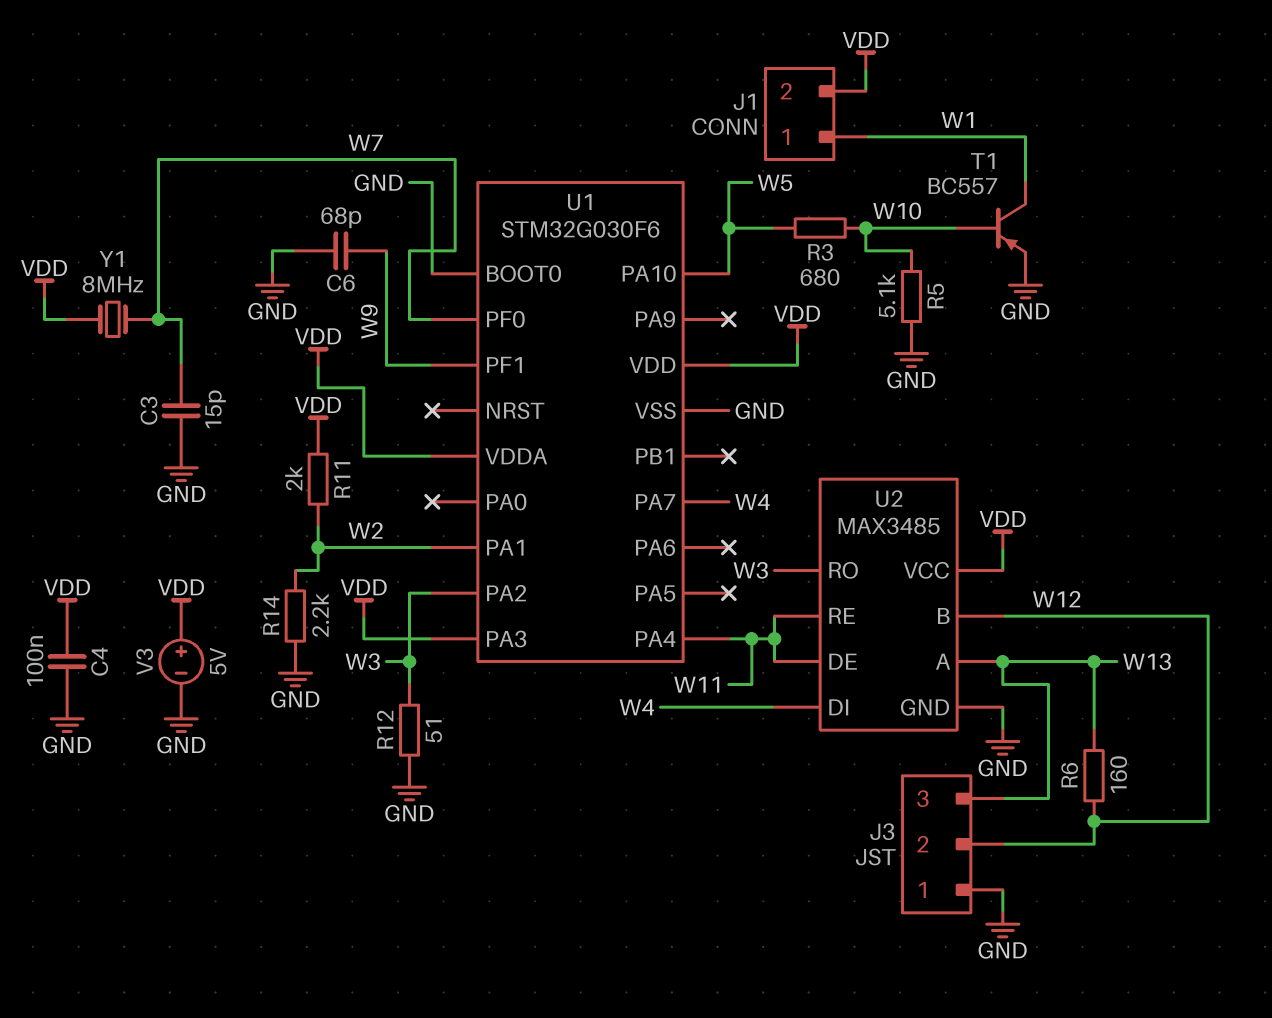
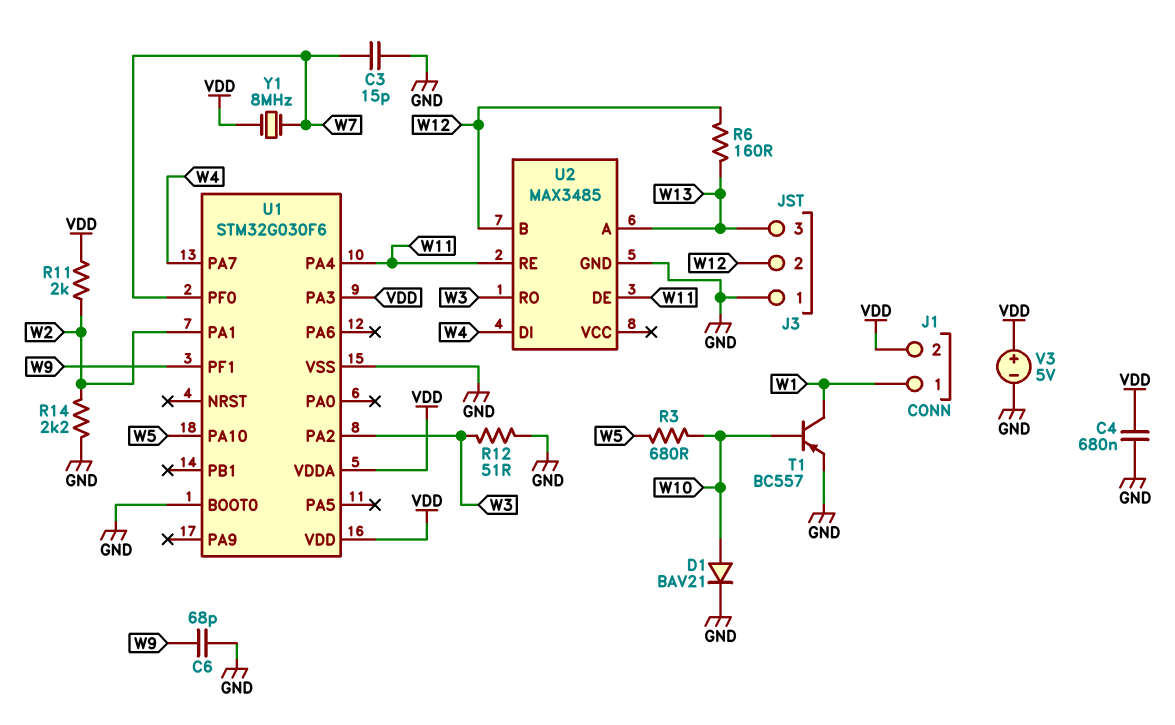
C4: 100nF (GND, VDD) -> 680nF (GND, VDD)
D1: none -> diode BAV21 (A W10, K GND)
R5: 5.1k (GND, W10) -> none
U2 pin VCC: VDD -> none

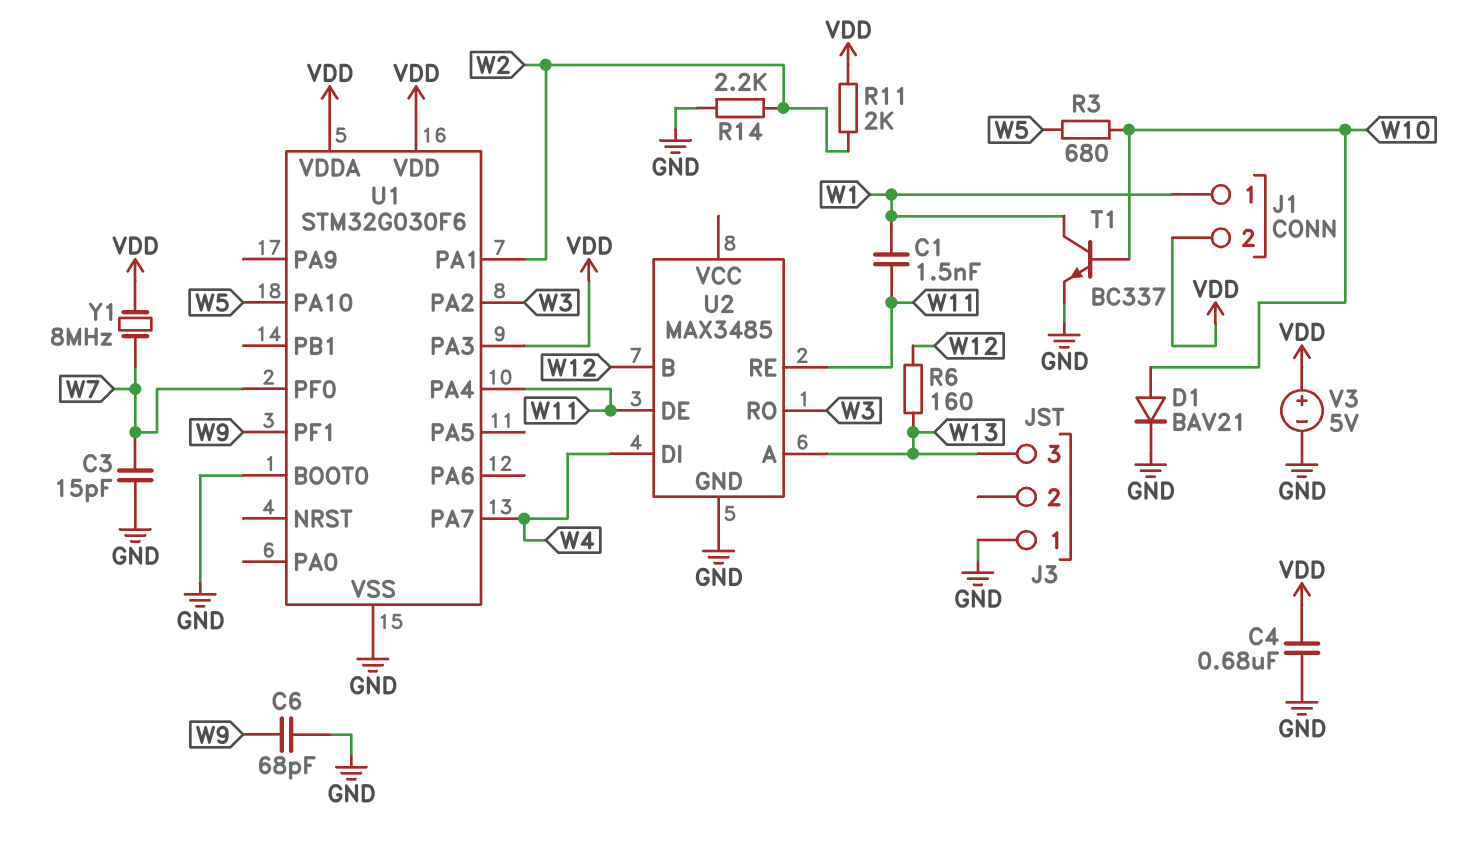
C1: none -> 1.5nF (W1, W11)
J3 pin 2: W12 -> none
R12: 51 (GND, W3) -> none
T1: PNP BC557 (B W10, C W1, E GND) -> NPN BC337 (B W10, C W1, E GND)

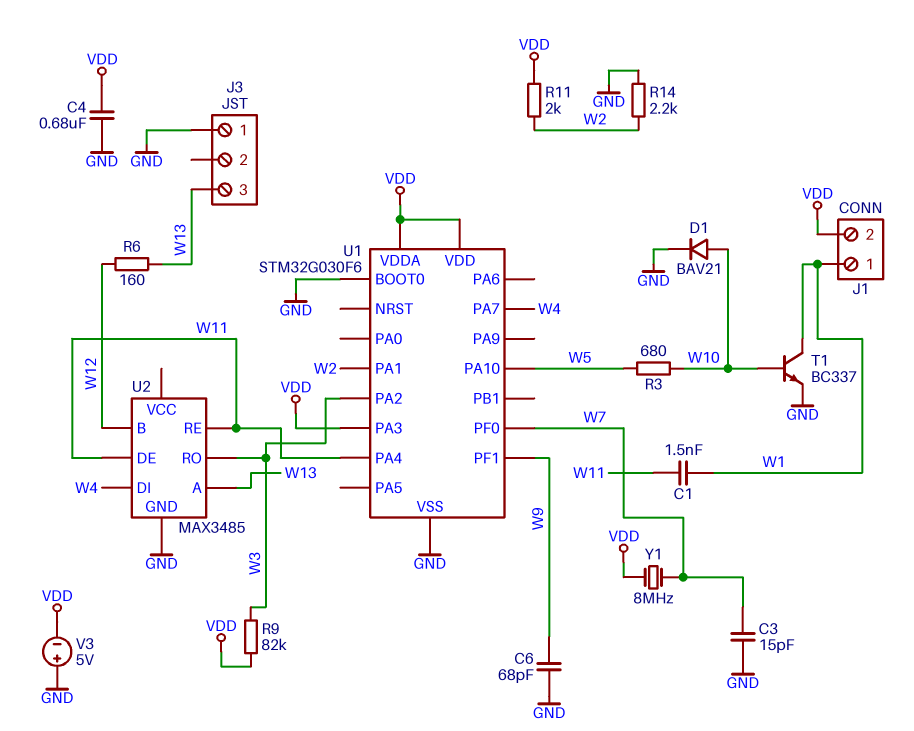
R9: none -> 82k (VDD, W3)
V3: 5V (plus VDD, minus GND) -> 5V (plus GND, minus VDD)

